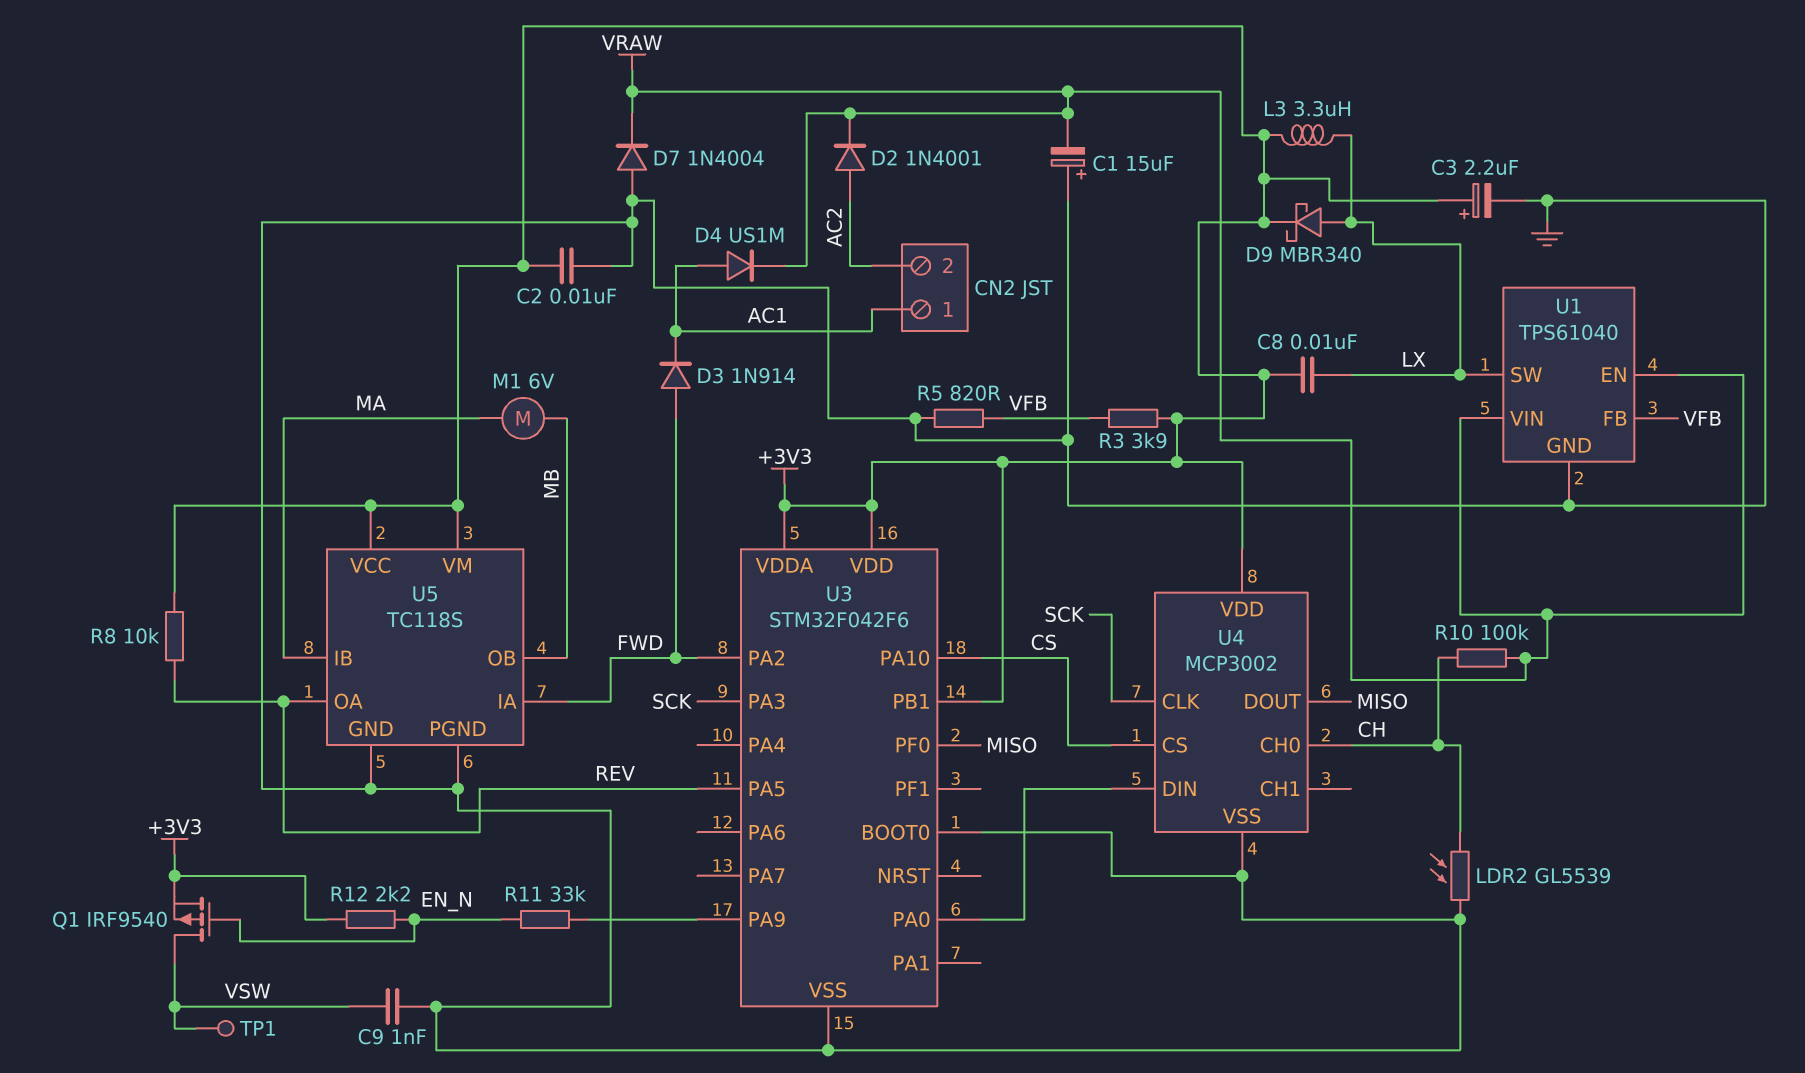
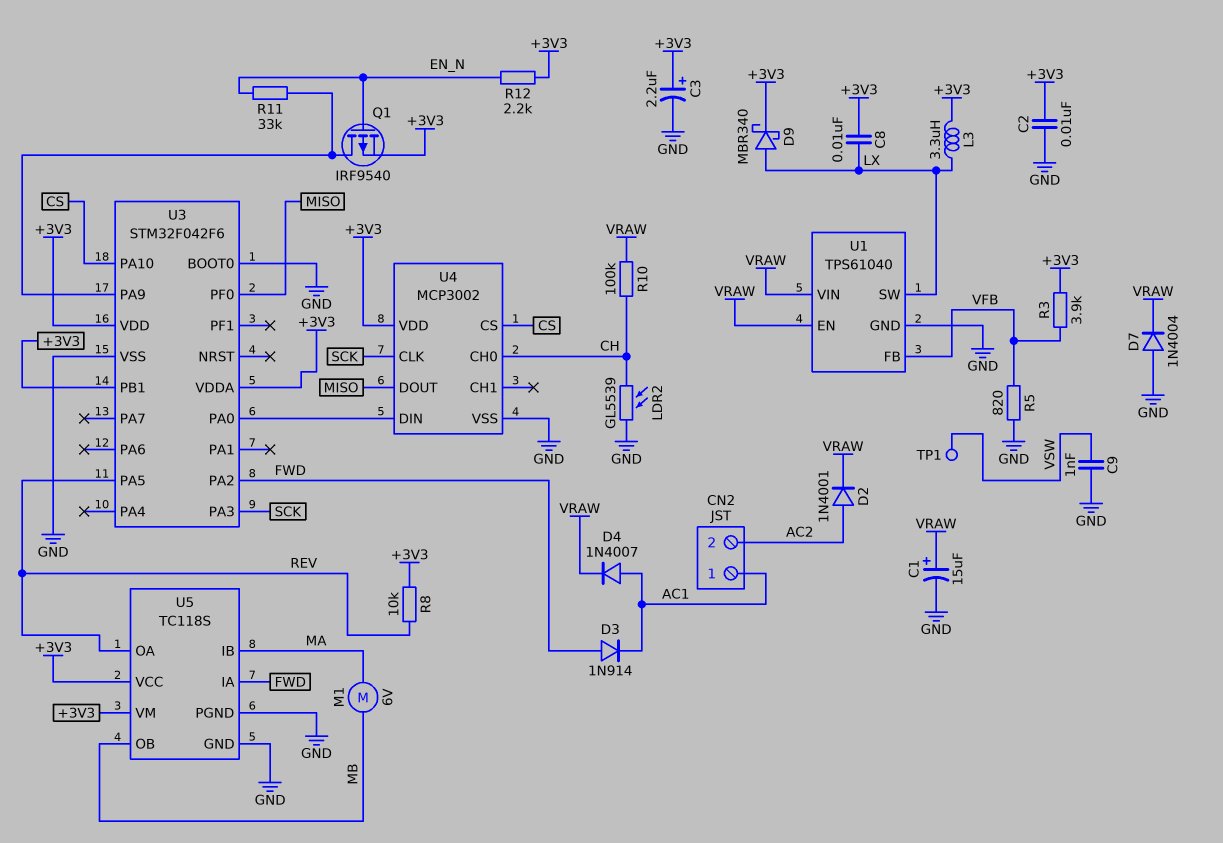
C1: 15uF (plus GND, minus VRAW) -> 15uF (plus VRAW, minus GND)
D4: diode US1M (A AC1, K VRAW) -> diode 1N4007 (A AC1, K VRAW)
Q1: PMOS IRF9540 (G EN_N, D VSW, S +3V3) -> PMOS IRF9540 (G EN_N, D U3/PA9, S +3V3)

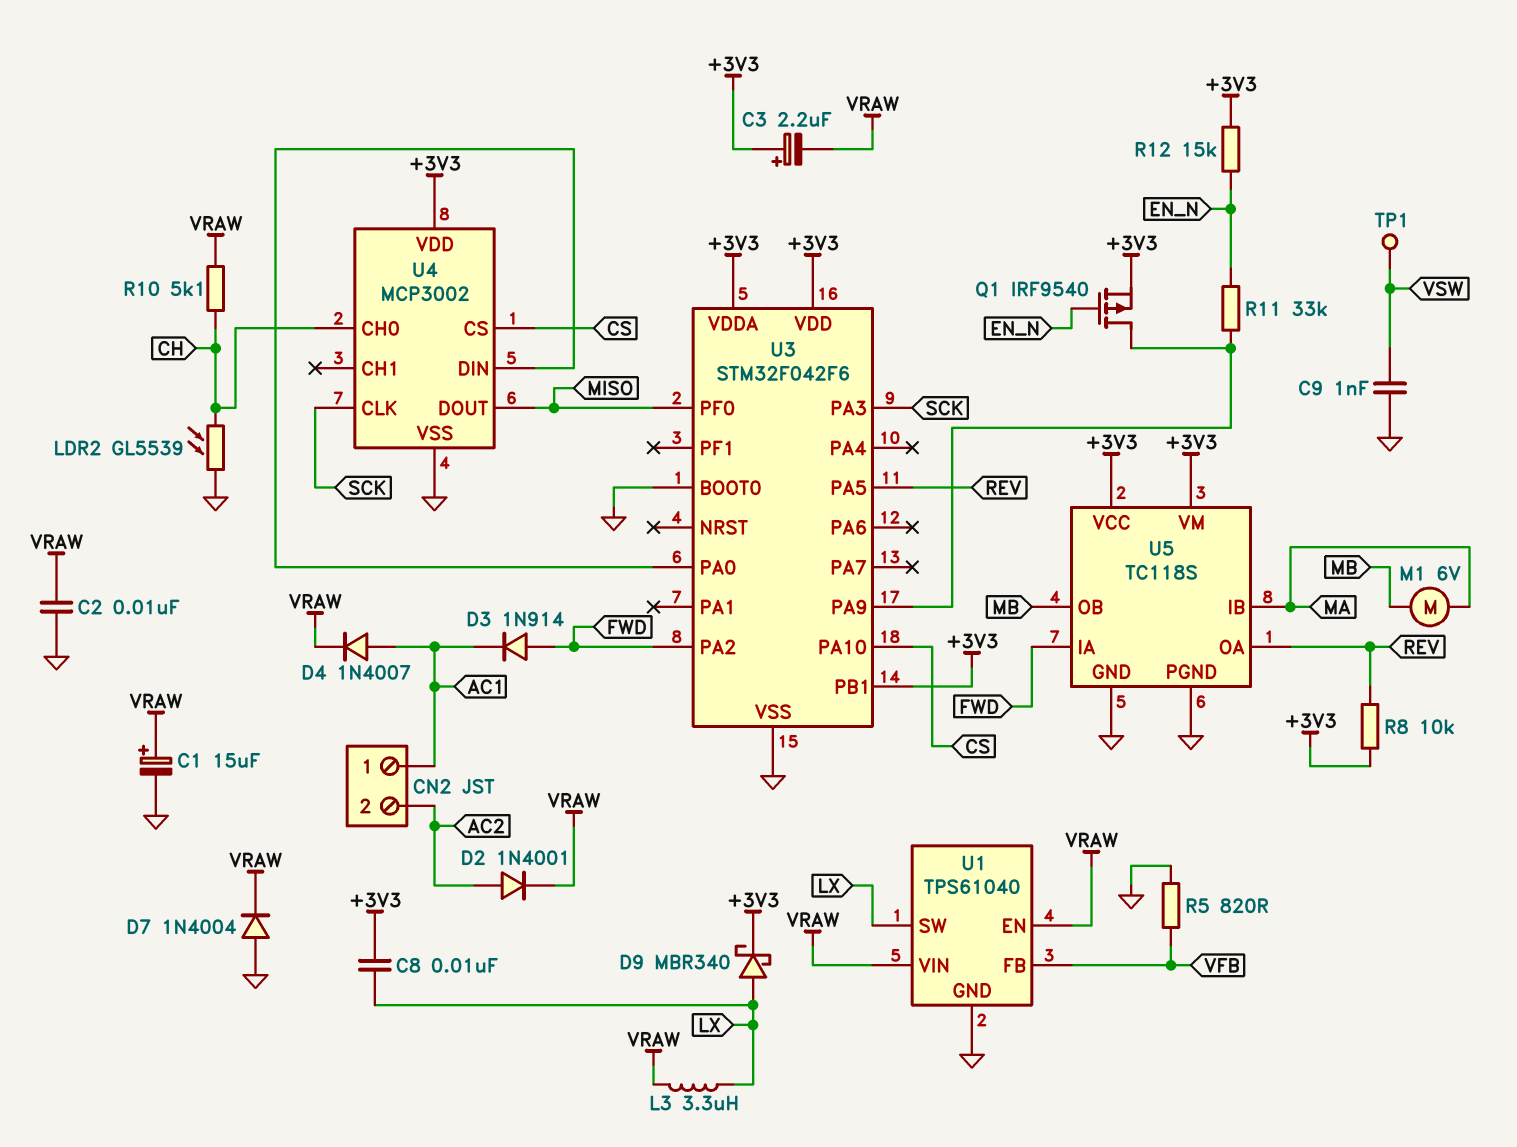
C2: 10nF (+3V3, GND) -> 10nF (GND, VRAW)
C3: 2.2uF (plus +3V3, minus GND) -> 2.2uF (plus +3V3, minus VRAW)
L3: 3.3uH (+3V3, LX) -> 3.3uH (LX, VRAW)
R3: 3.9k (+3V3, VFB) -> none
R10: 100k (CH, VRAW) -> 5.1k (CH, VRAW)
R12: 2.2k (+3V3, EN_N) -> 15k (+3V3, EN_N)

